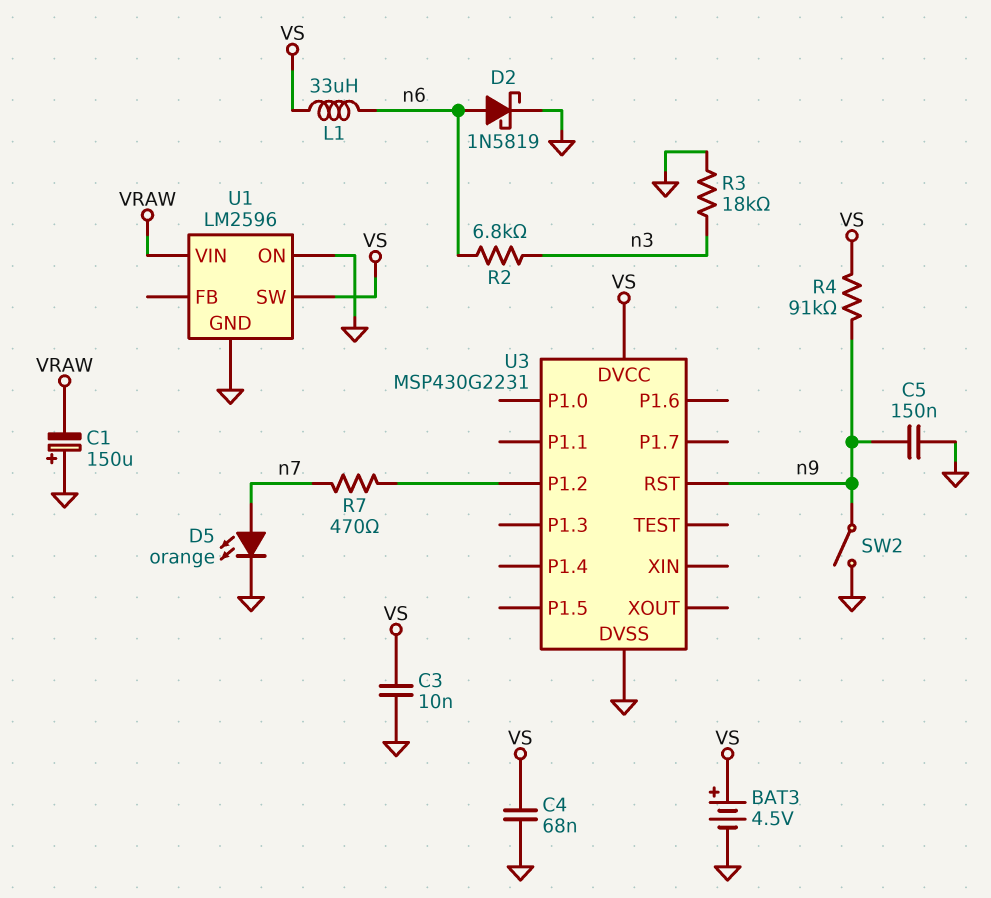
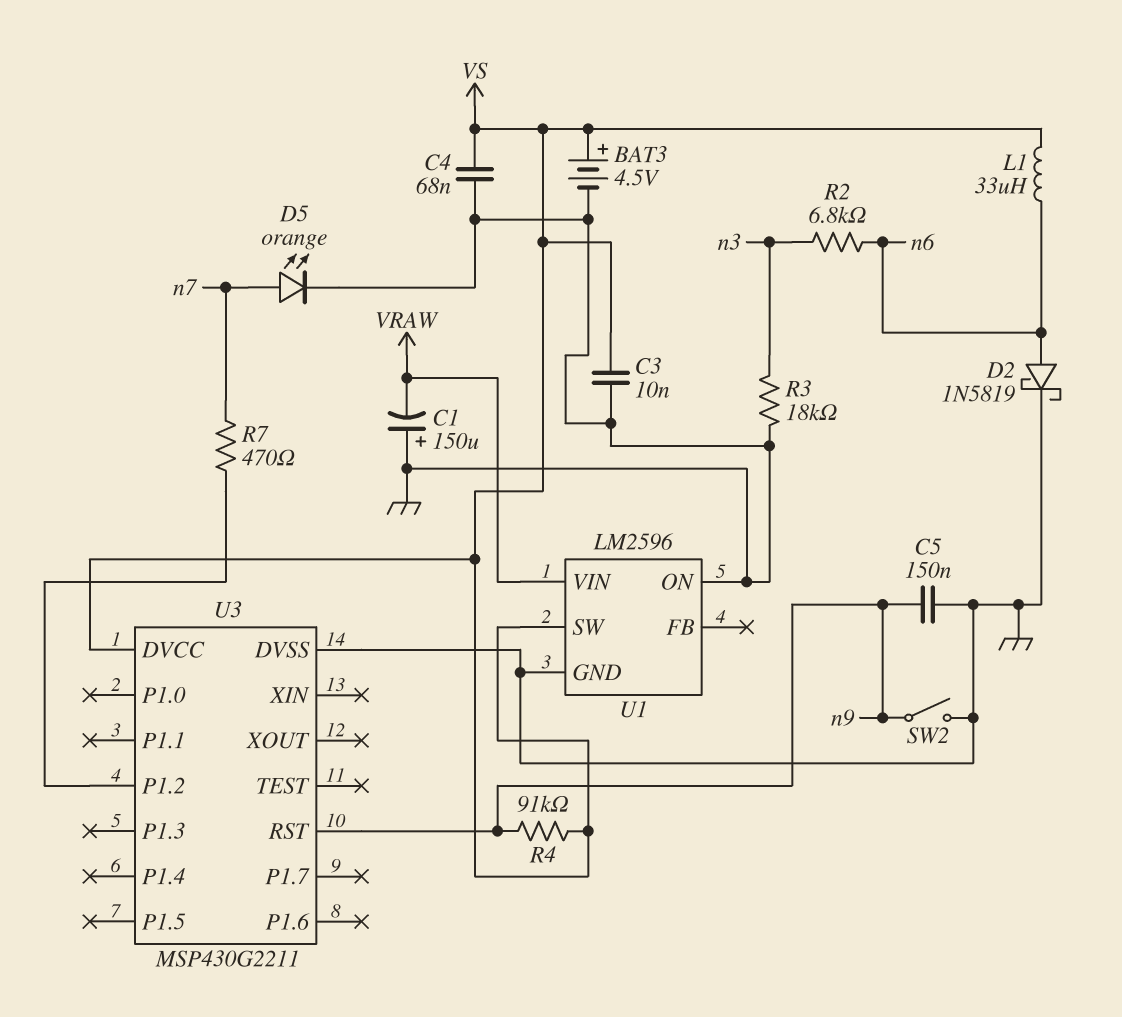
U3: MSP430G2231 -> MSP430G2211

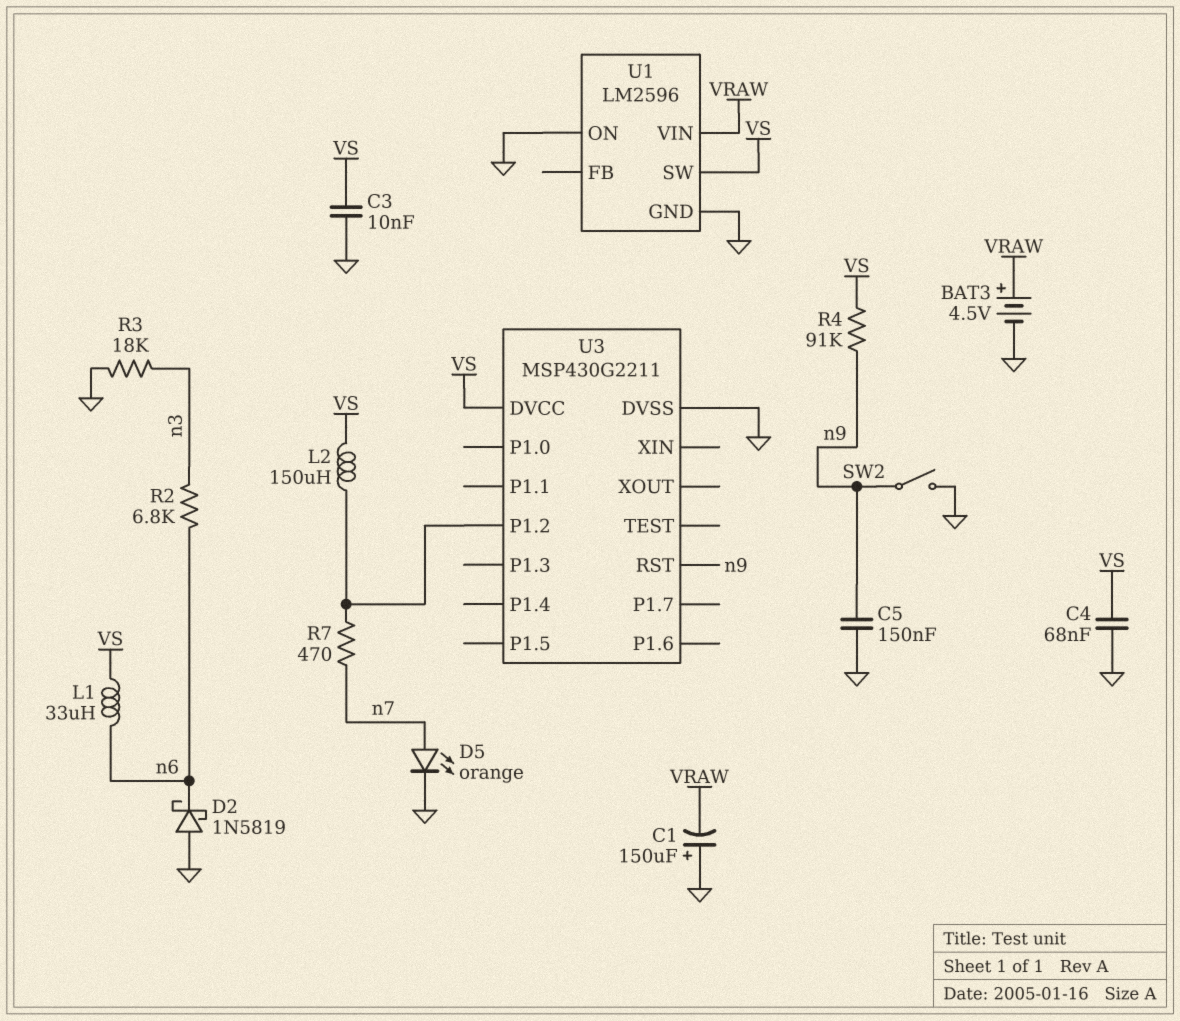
BAT3: 4.5V (plus VS, minus GND) -> 4.5V (plus VRAW, minus GND)
D2: schottky 1N5819 (A n6, K GND) -> schottky 1N5819 (A GND, K n6)
L2: none -> 150uH (U3/P1.2, VS)

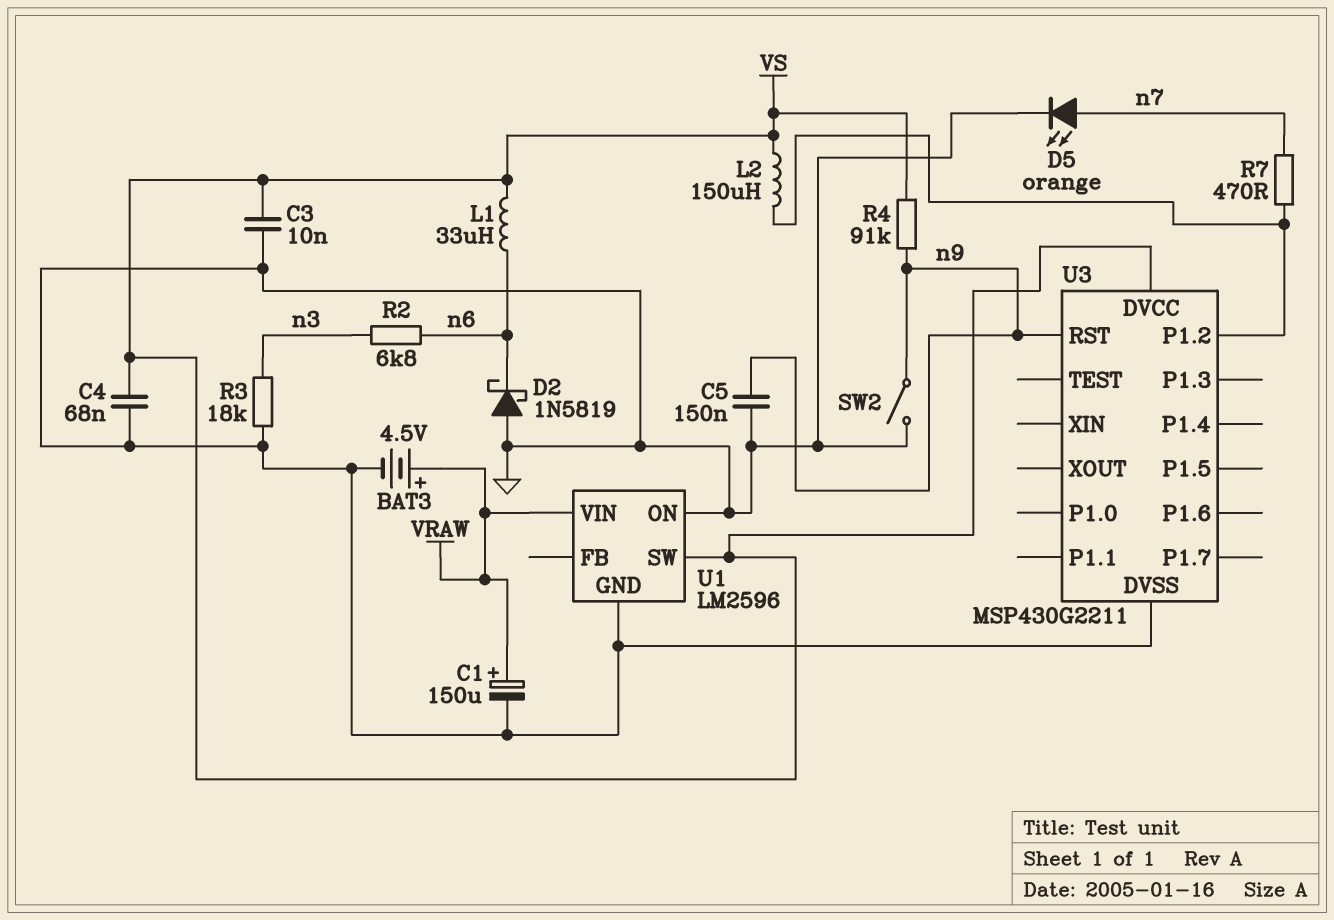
C1: 150uF (plus GND, minus VRAW) -> 150uF (plus VRAW, minus GND)

